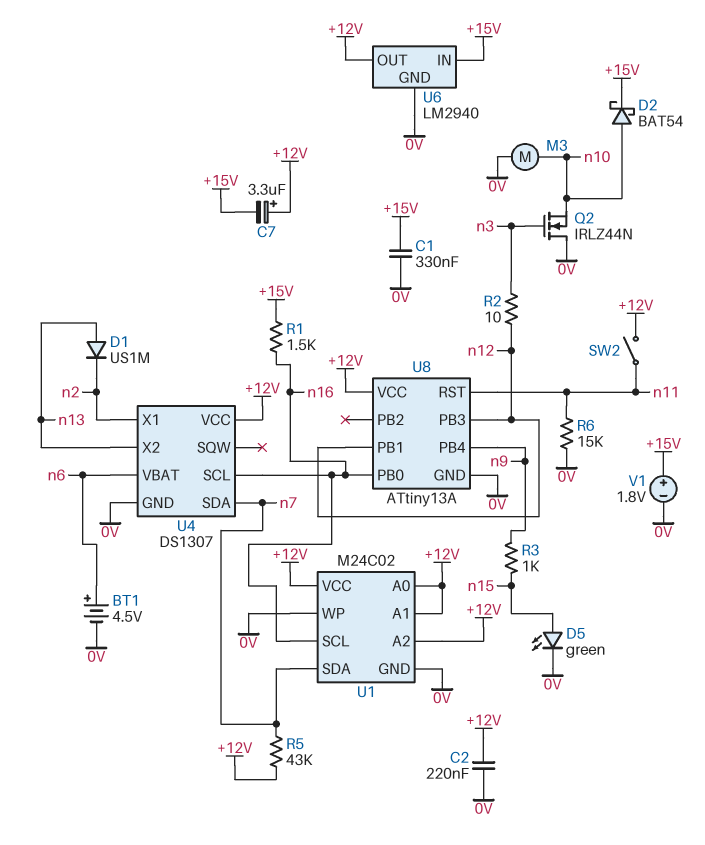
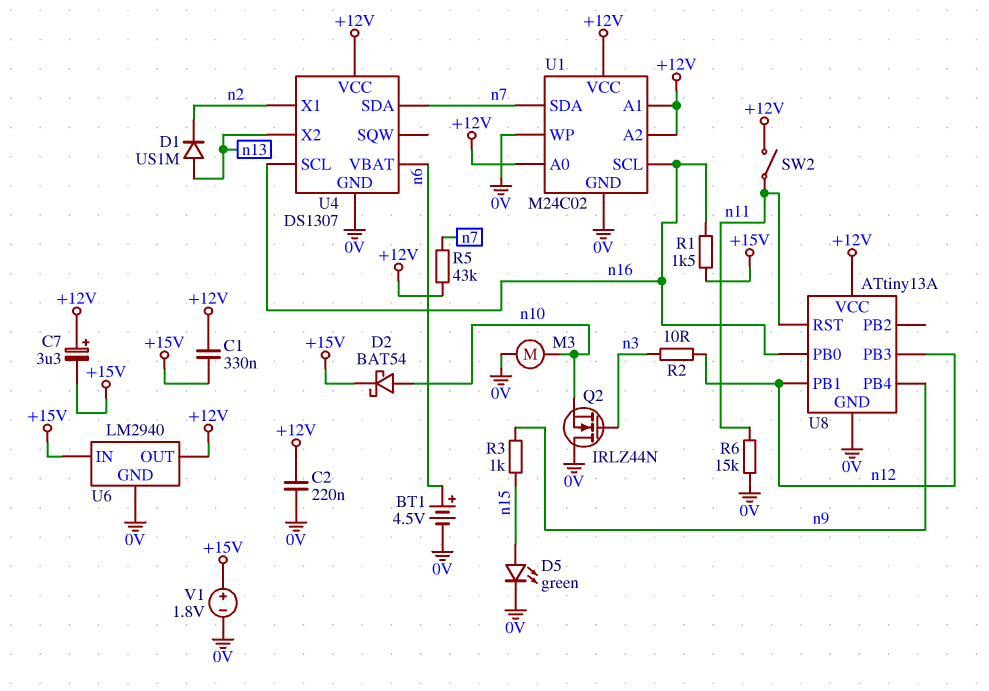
C1: 330nF (+15V, 0V) -> 330nF (+12V, +15V)

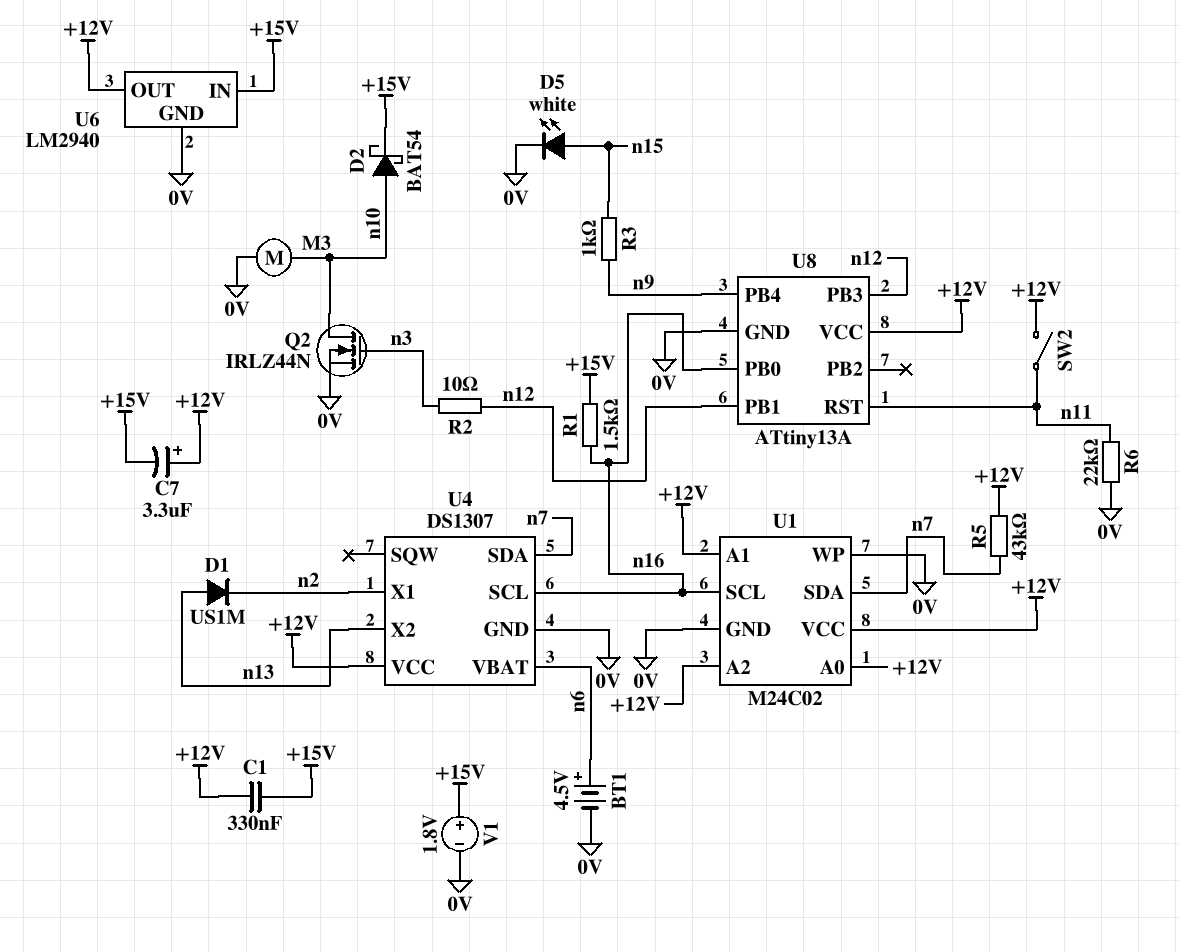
C2: 220nF (+12V, 0V) -> none
D5: LED green (A n15, K 0V) -> LED white (A n15, K 0V)
Q2: NMOS IRLZ44N (G n3, D 0V, S n10) -> NMOS IRLZ44N (G n3, D n10, S 0V)
R6: 15k (0V, n11) -> 22k (0V, n11)

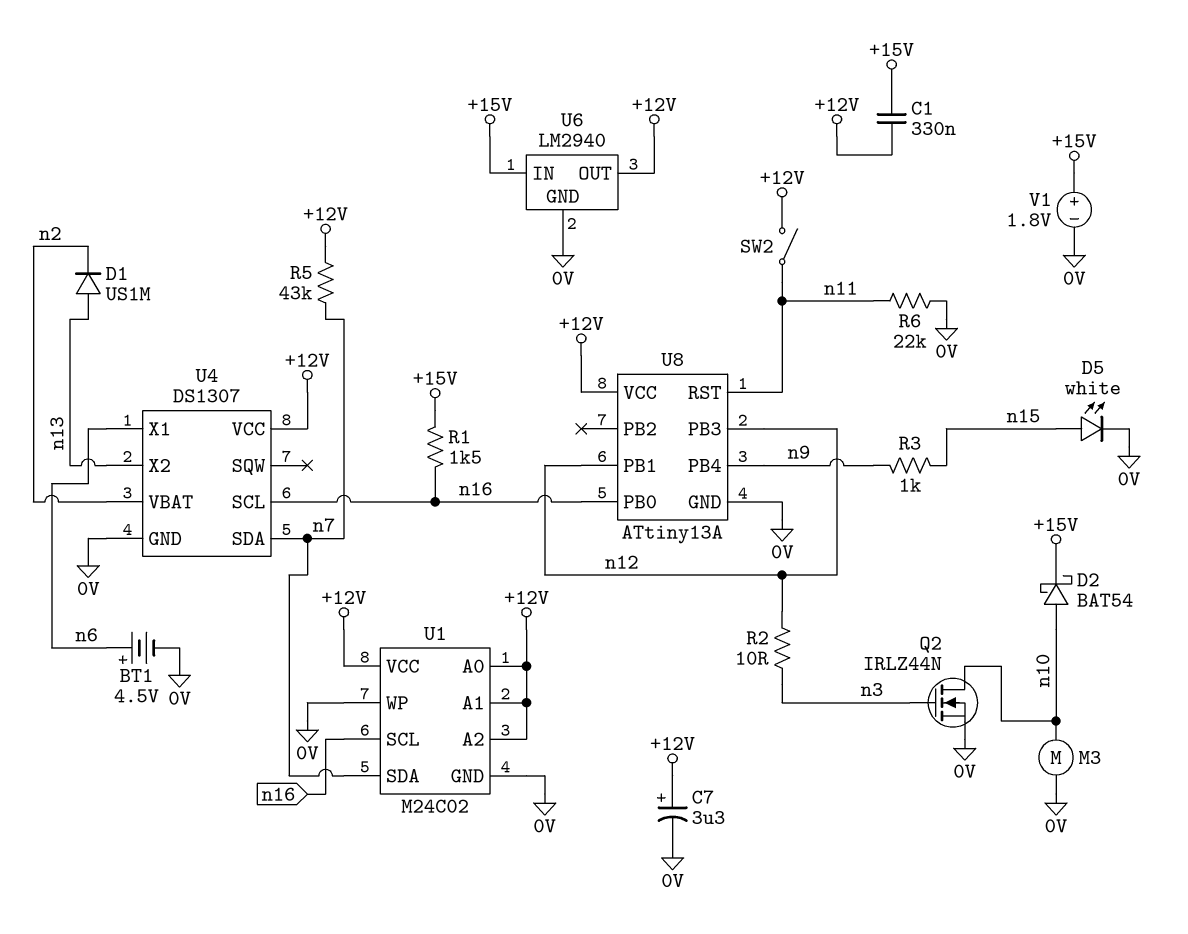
C7: 3.3uF (plus +12V, minus +15V) -> 3.3uF (plus +12V, minus 0V)
U4 pin VBAT: n6 -> n2
U4 pin X1: n2 -> n6

